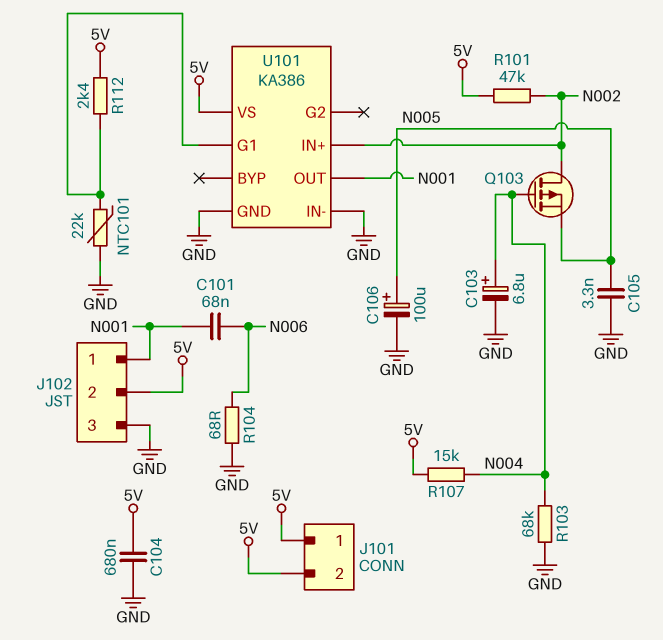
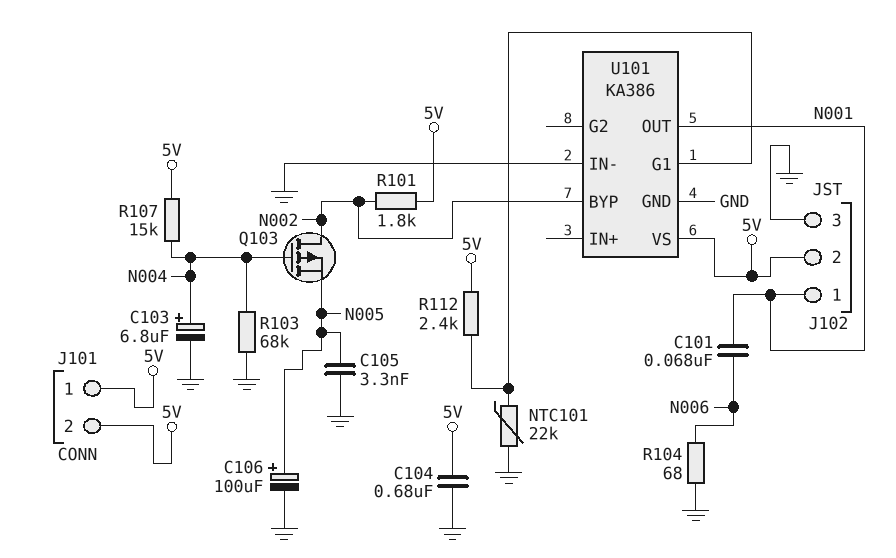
R101: 47k (5V, N002) -> 1.8k (5V, N002)
U101 pin BYP: none -> N002
U101 pin IN+: N002 -> none

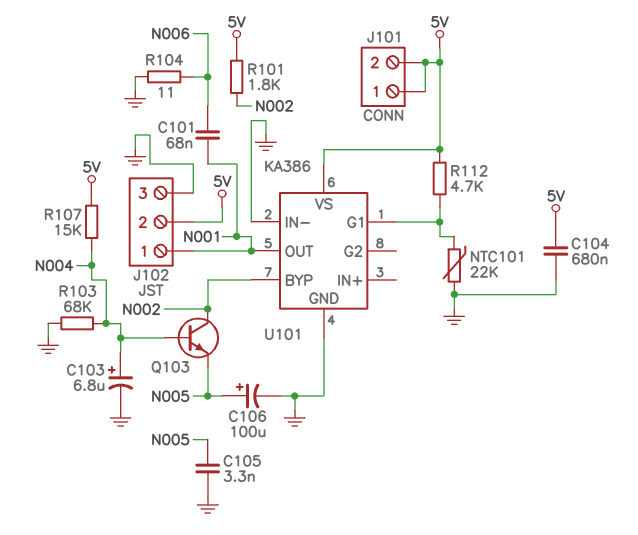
Q103: PMOS (G N004, D N002, S N005) -> NPN (B N004, C N002, E N005)
R104: 68 (GND, N006) -> 11 (GND, N006)
R112: 2.4k (5V, U101/G1) -> 4.7k (5V, U101/G1)

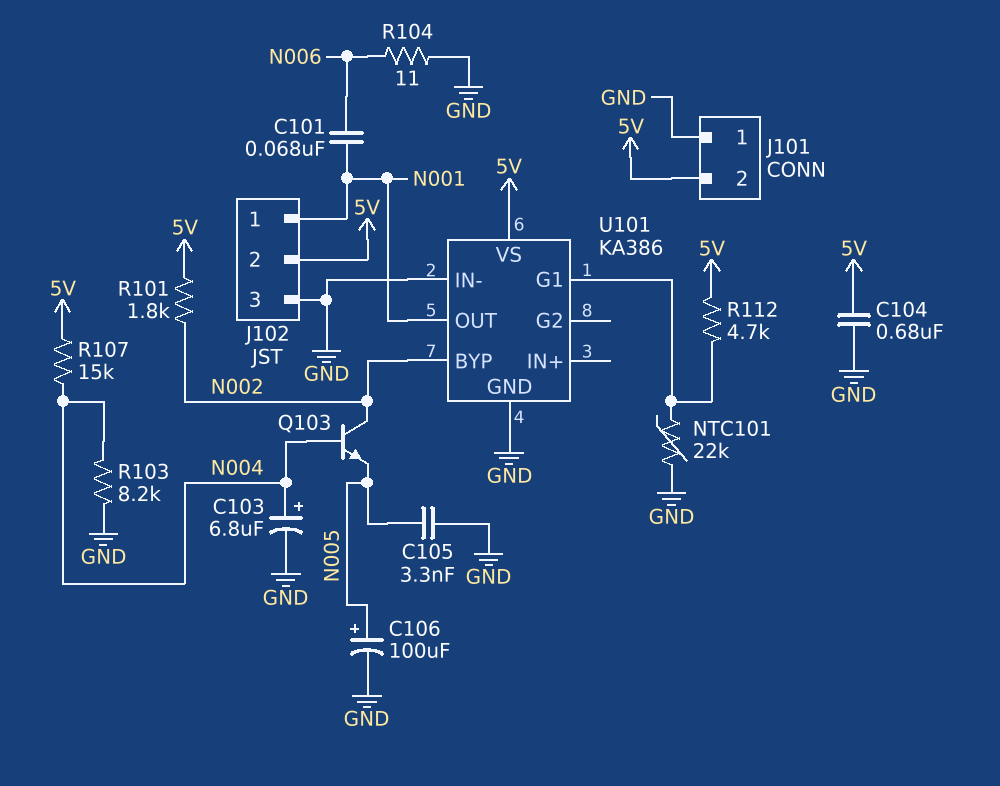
J101 pin 1: 5V -> GND
R103: 68k (GND, N004) -> 8.2k (GND, N004)

